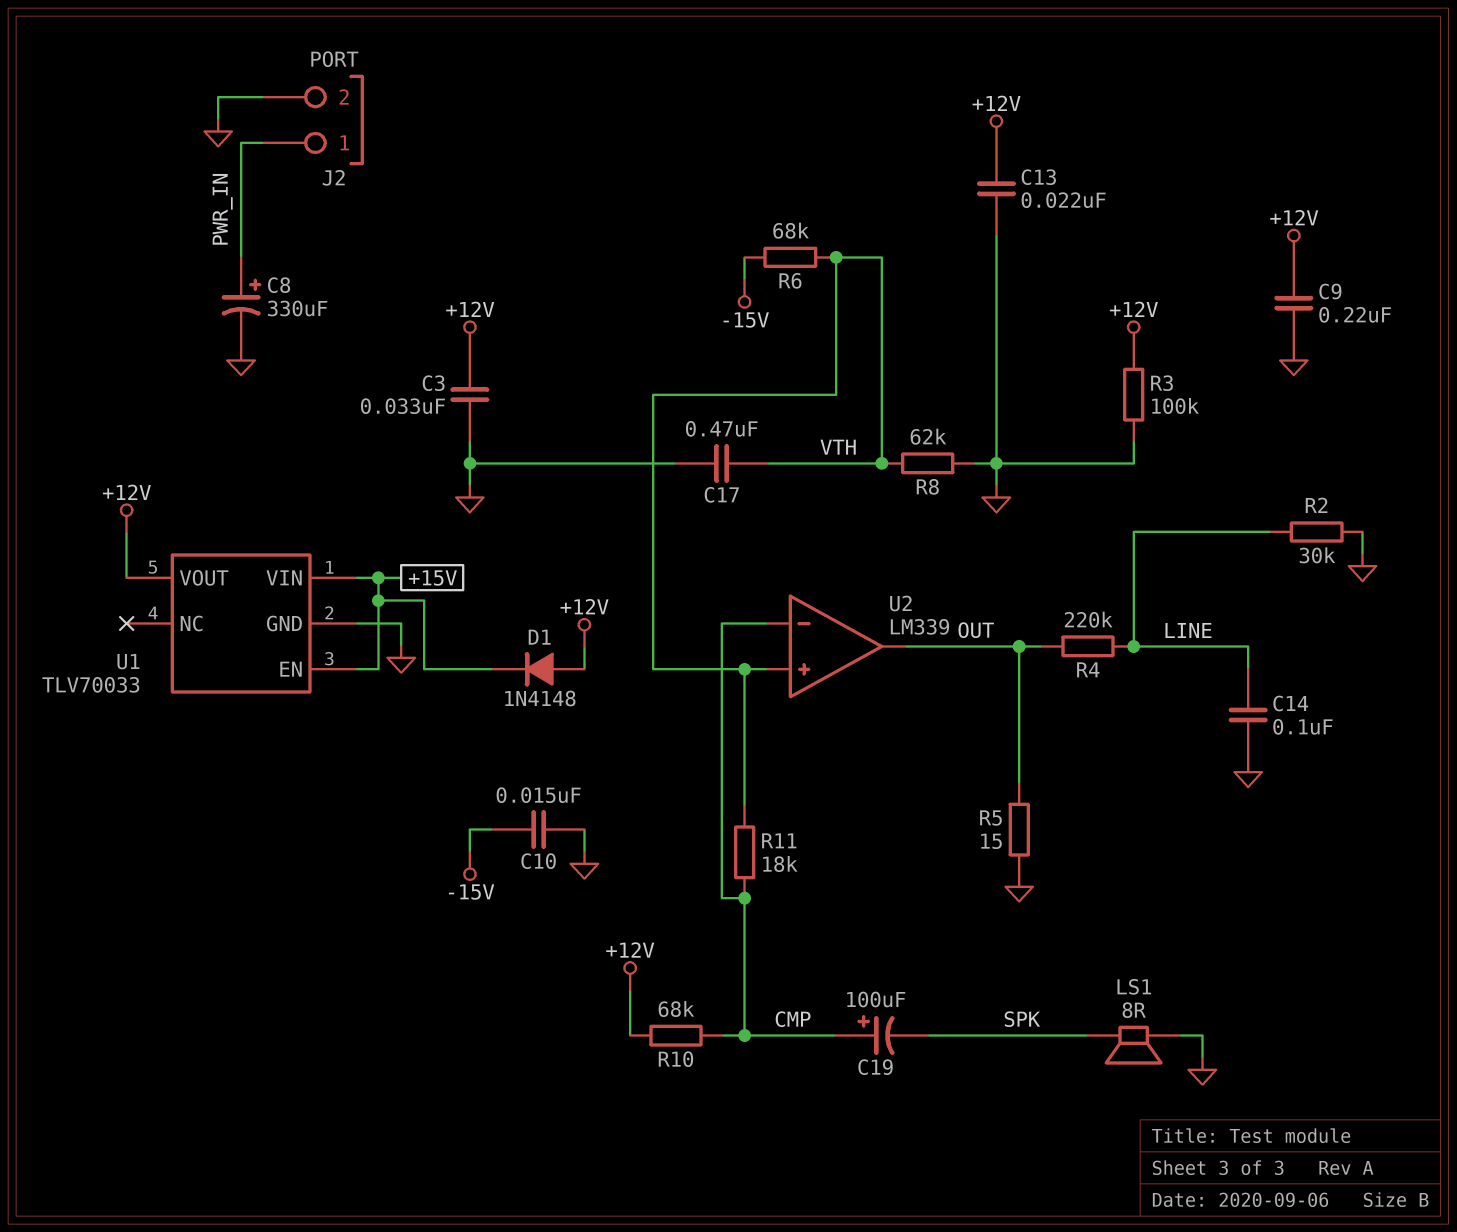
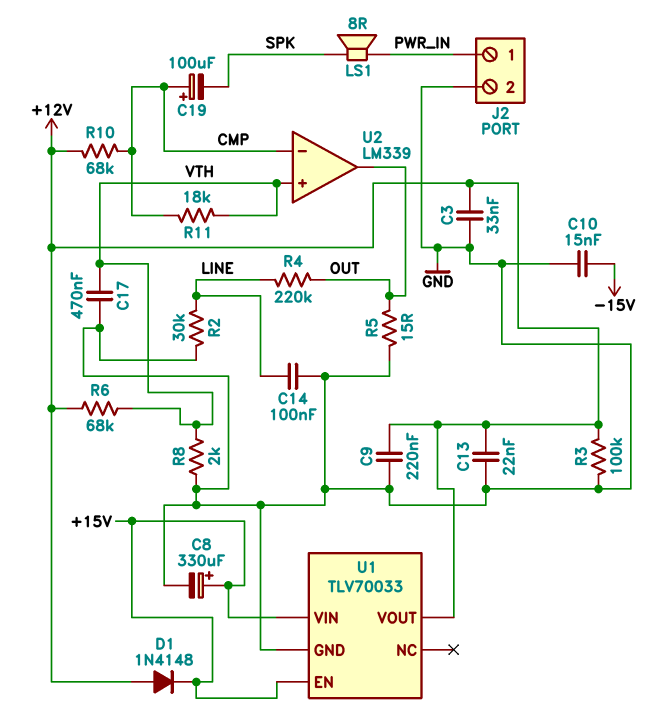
C8: 330uF (plus PWR_IN, minus GND) -> 330uF (plus +15V, minus GND)
LS1: speaker 8R (GND, SPK) -> speaker 8R (PWR_IN, SPK)
R6: 68k (-15V, VTH) -> 68k (+12V, VTH)
R8: 62k (GND, VTH) -> 2k (GND, VTH)

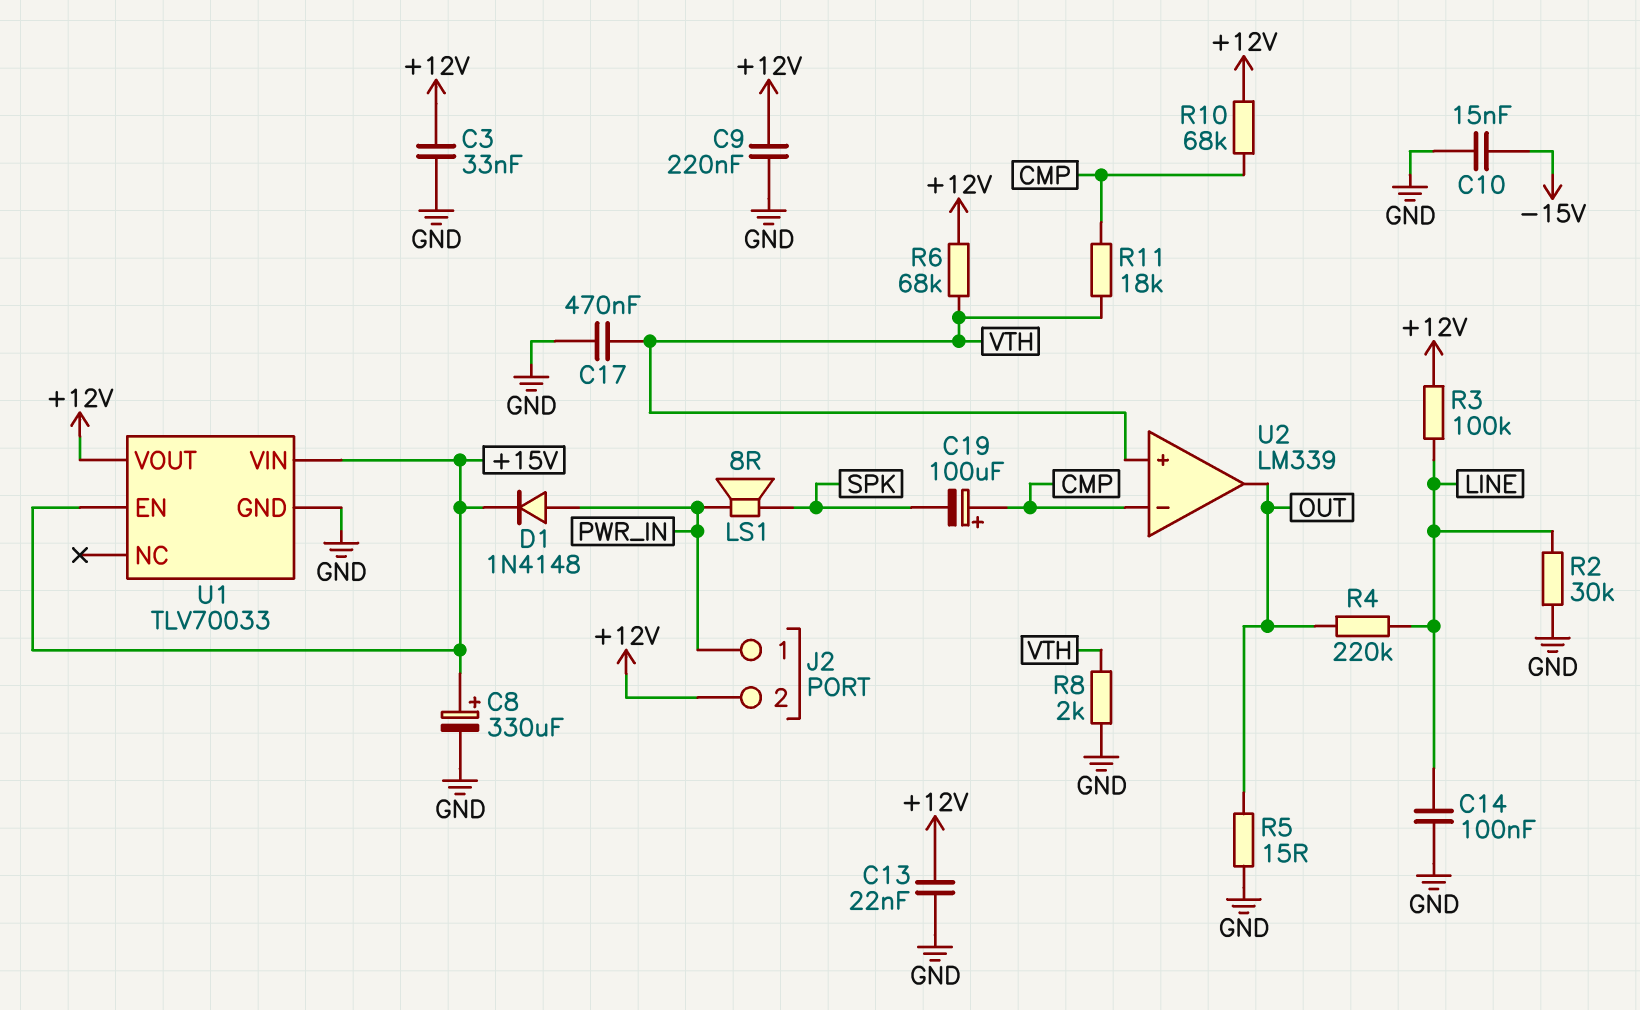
D1: diode 1N4148 (A +12V, K +15V) -> diode 1N4148 (A PWR_IN, K +15V)
J2 pin 2: GND -> +12V
R3: 100k (+12V, GND) -> 100k (+12V, LINE)

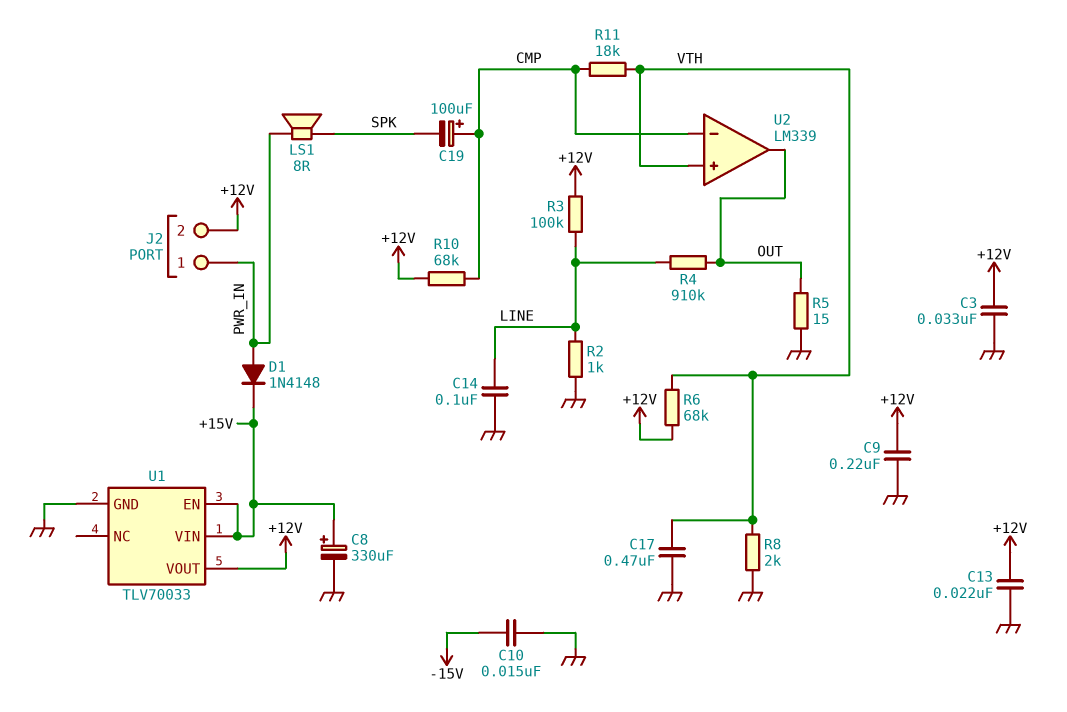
R2: 30k (GND, LINE) -> 1k (GND, LINE)
R4: 220k (LINE, OUT) -> 910k (LINE, OUT)

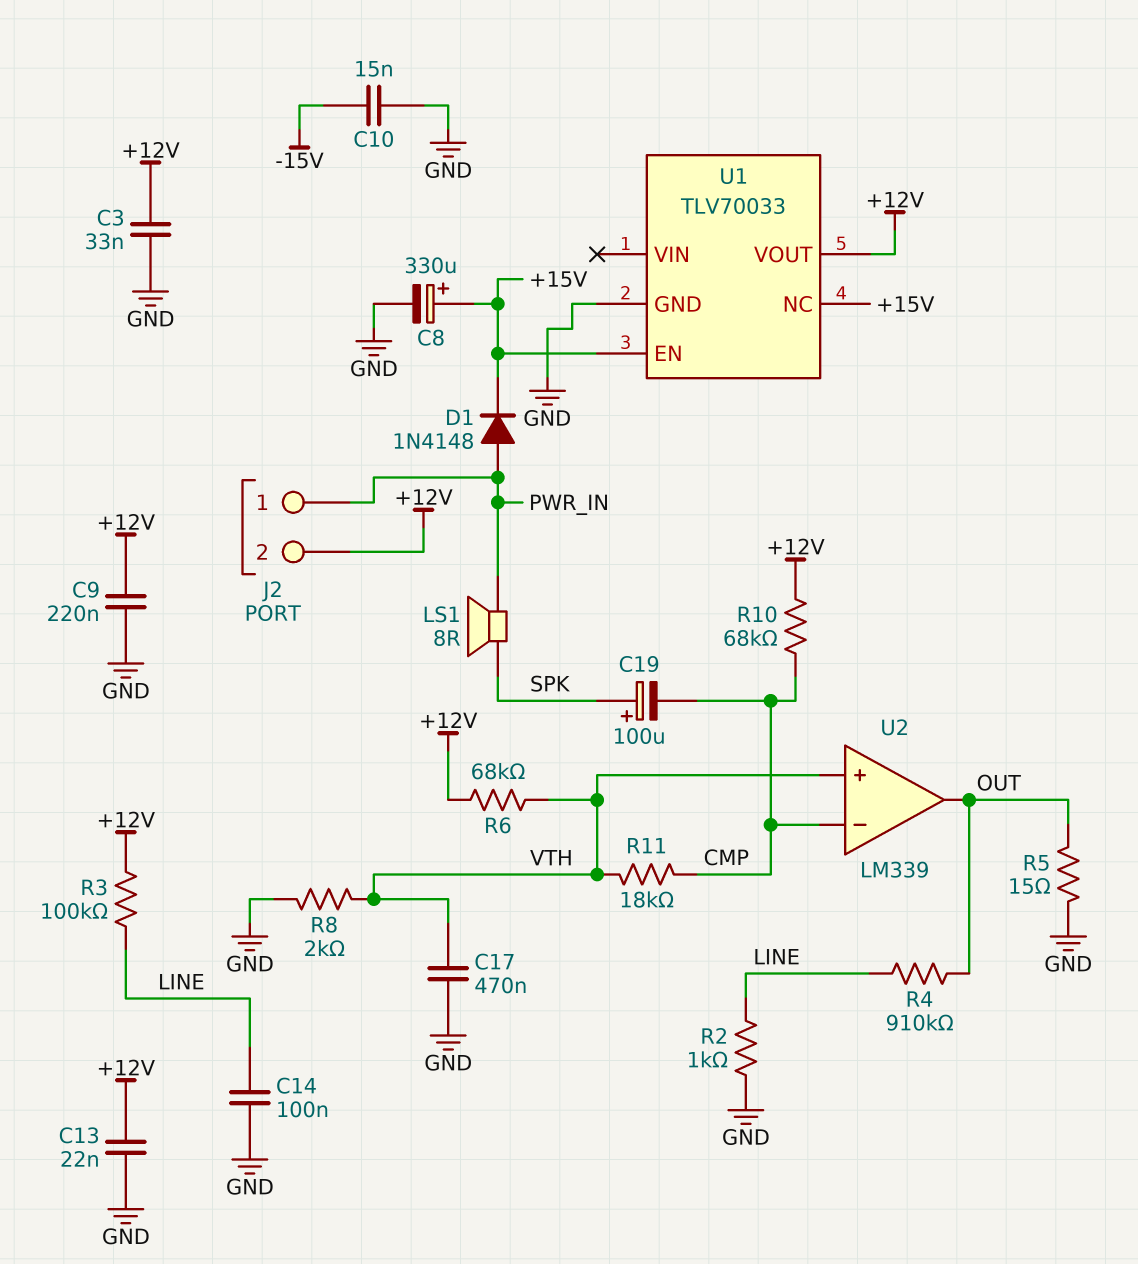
C19: 100uF (plus CMP, minus SPK) -> 100uF (plus SPK, minus CMP)
U1 pin NC: none -> +15V
U1 pin VIN: +15V -> none

